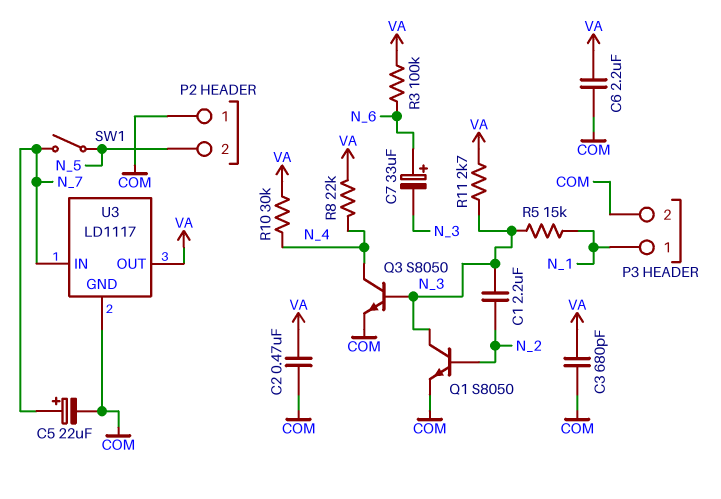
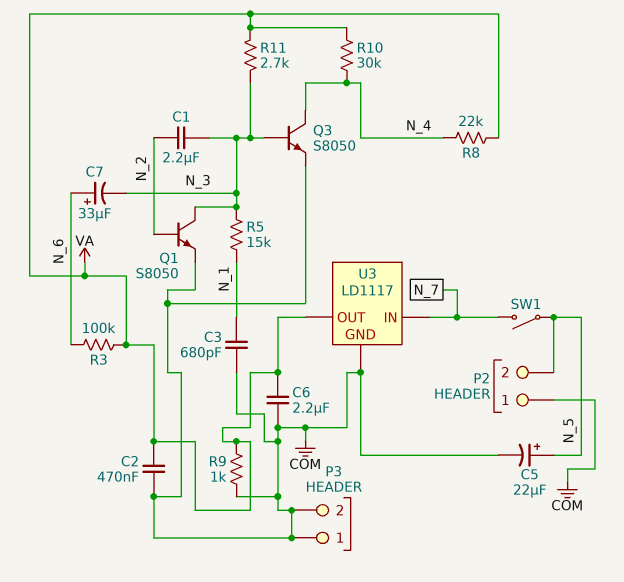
C3: 680pF (COM, VA) -> 680pF (COM, N_1)
C5: 22uF (plus N_7, minus COM) -> 22uF (plus N_5, minus COM)
P3 pin 1: N_1 -> COM
R9: none -> 1k (COM, VA)

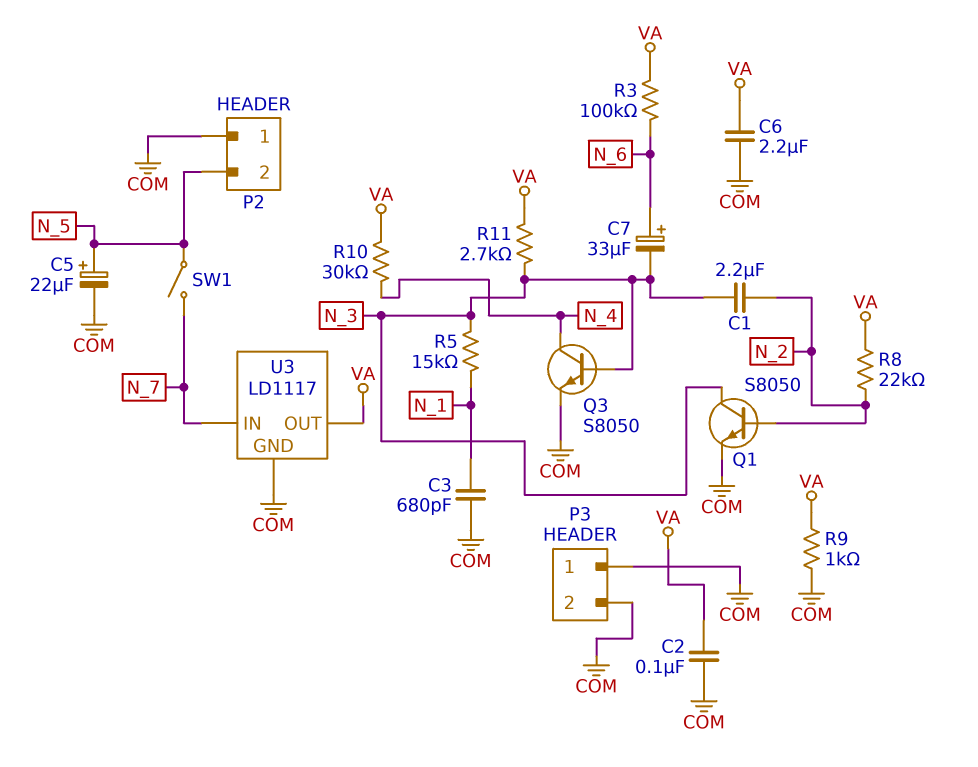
C2: 470nF (COM, VA) -> 100nF (COM, VA)
R8: 22k (N_4, VA) -> 22k (N_2, VA)

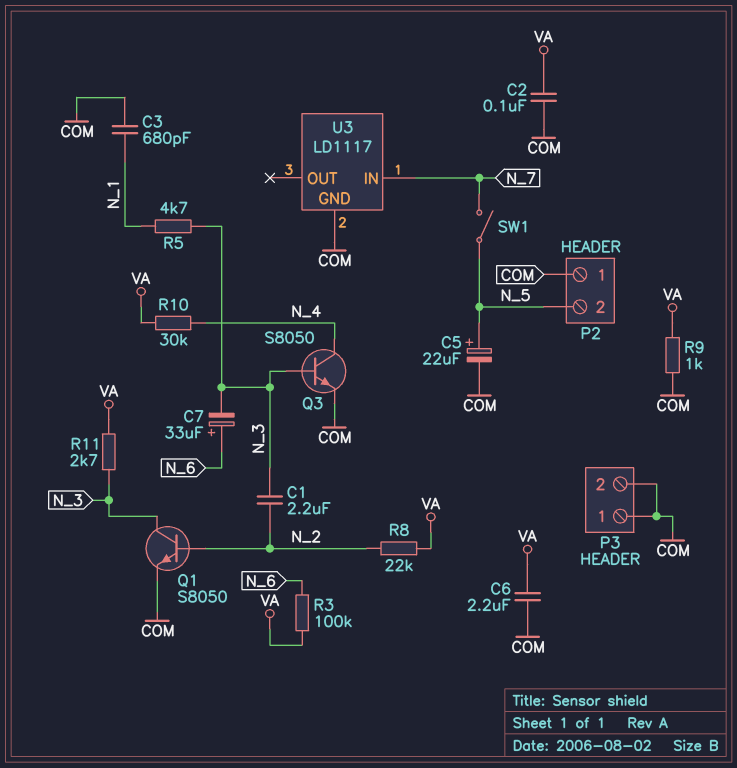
R5: 15k (N_1, N_3) -> 4.7k (N_1, N_3)
U3 pin OUT: VA -> none

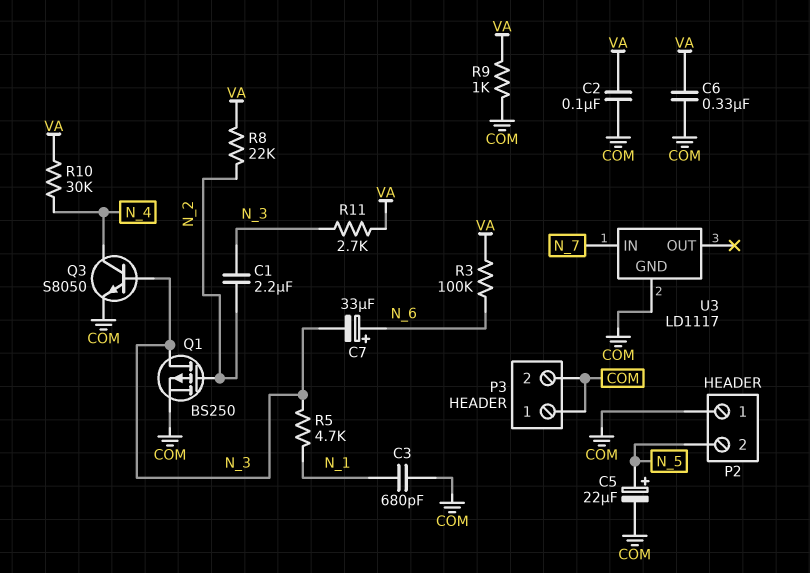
C6: 2.2uF (COM, VA) -> 330nF (COM, VA)
Q1: NPN S8050 (B N_2, C N_3, E COM) -> PMOS BS250 (G N_2, D N_3, S COM)
SW1: switch (N_5, N_7) -> none

